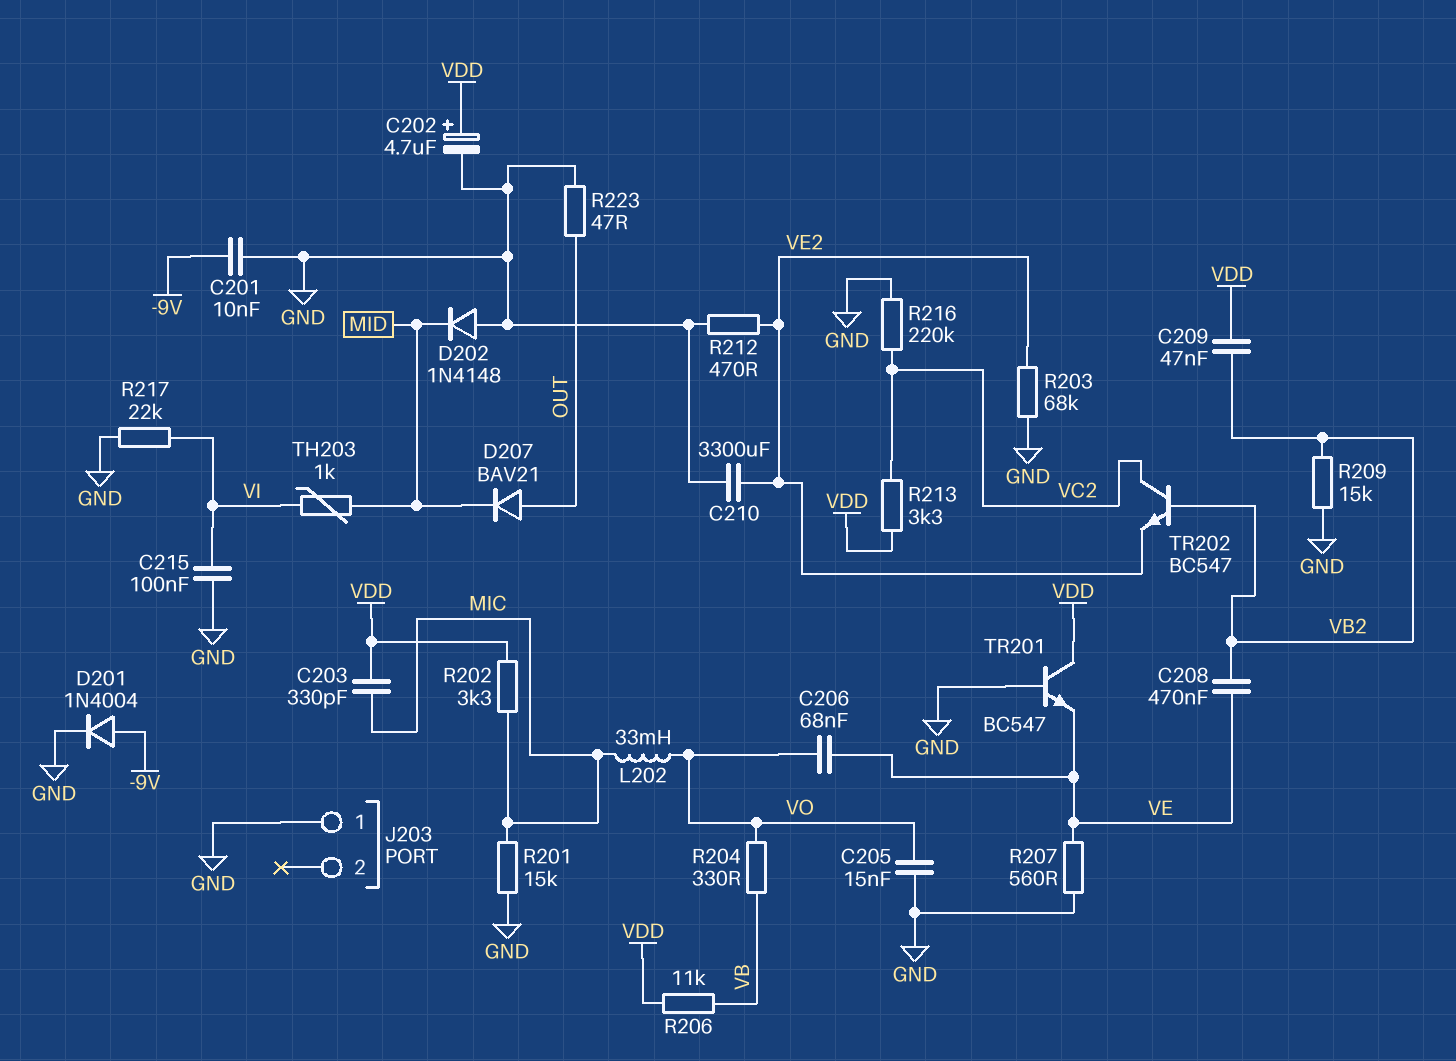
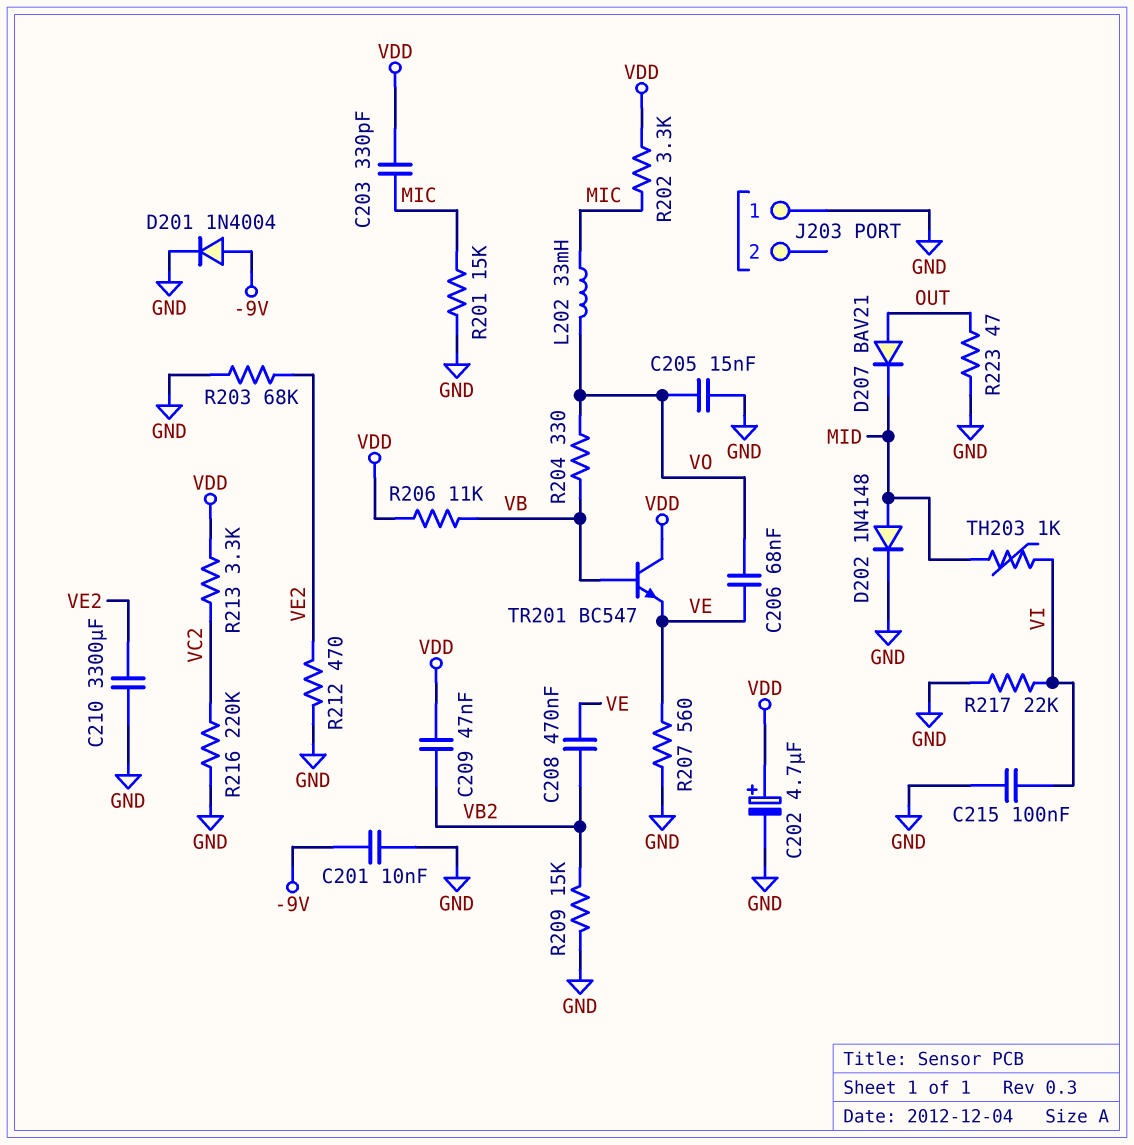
D202: diode 1N4148 (A GND, K MID) -> diode 1N4148 (A MID, K GND)
TR201: NPN BC547 (B GND, C VDD, E VE) -> NPN BC547 (B VB, C VDD, E VE)
TR202: NPN BC547 (B VB2, C VC2, E VE2) -> none

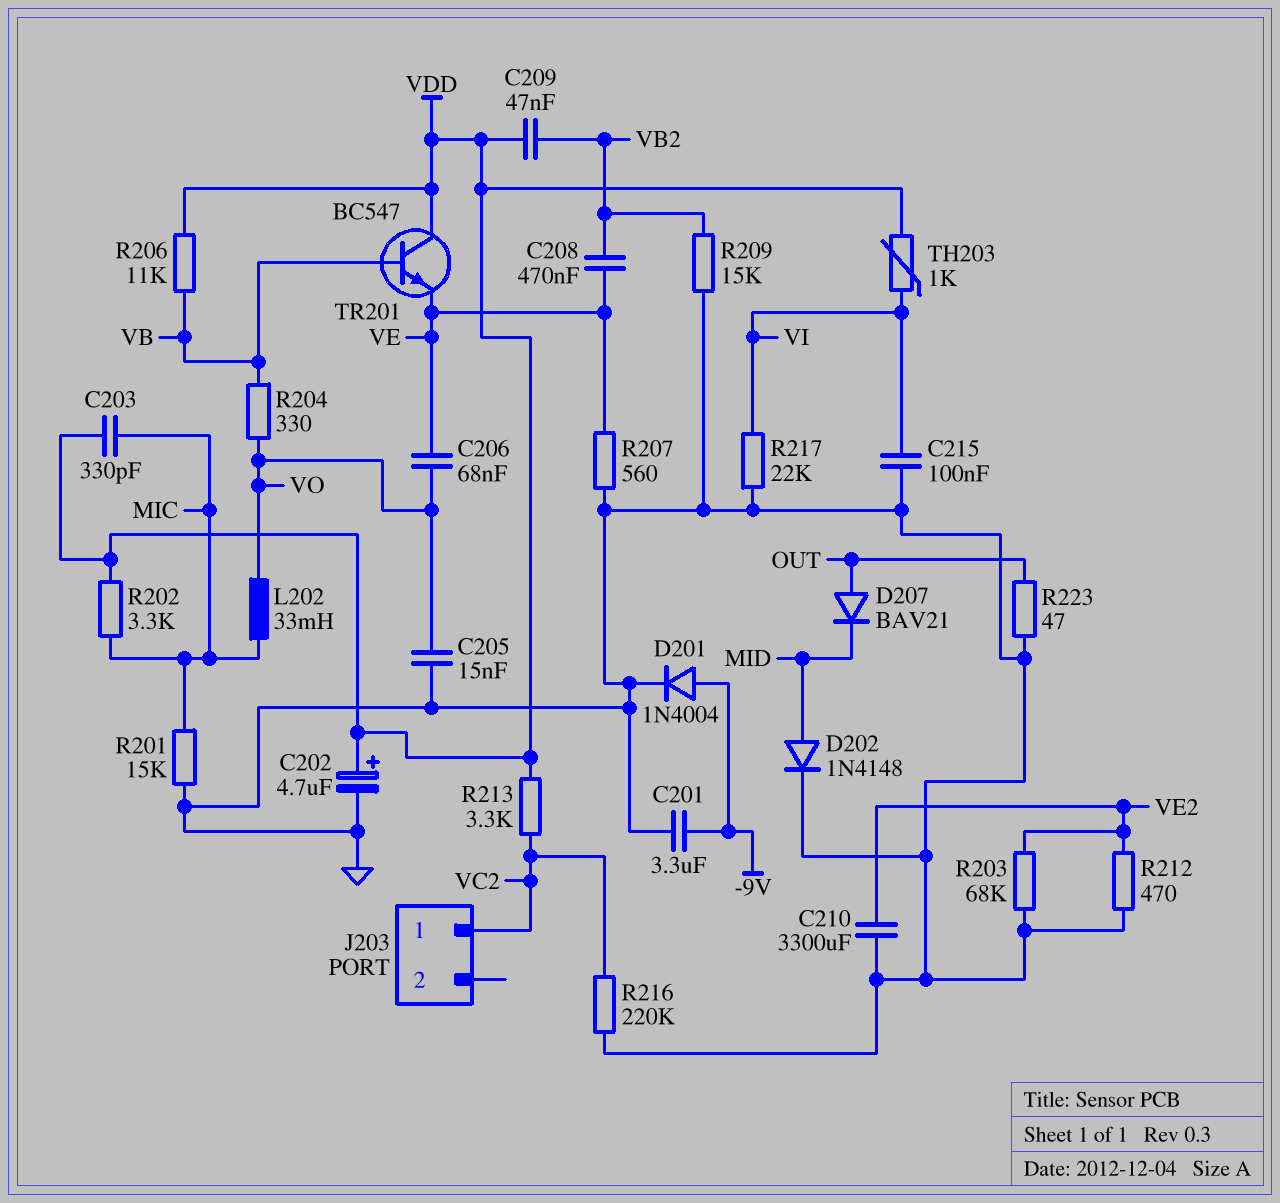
C201: 10nF (-9V, GND) -> 3.3uF (-9V, GND)
J203 pin 1: GND -> VC2
TH203: 1k (MID, VI) -> 1k (VDD, VI)

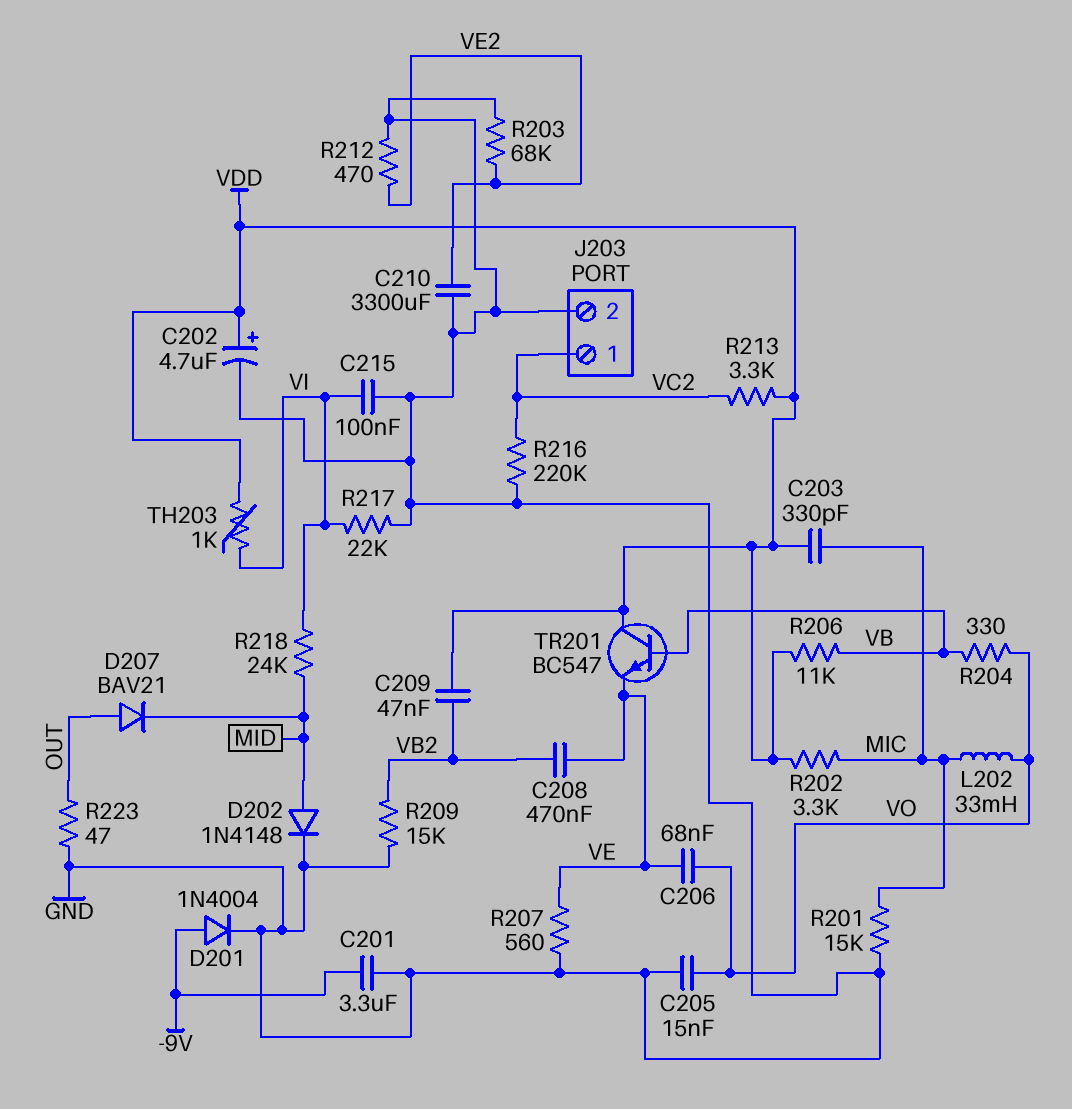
J203 pin 2: none -> GND
R218: none -> 24k (MID, VI)

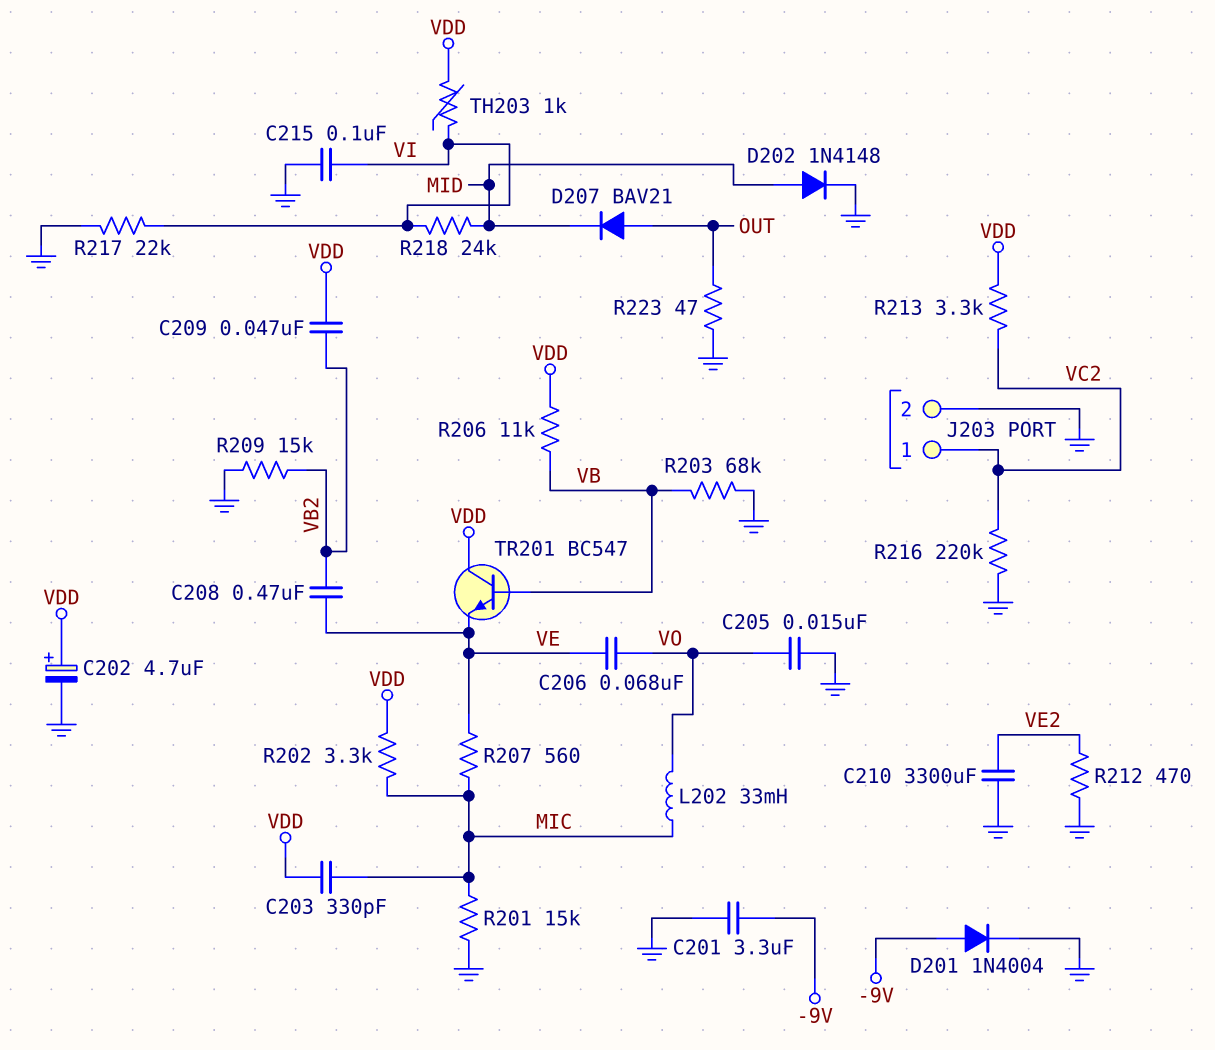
R203: 68k (GND, VE2) -> 68k (GND, VB)
R204: 330 (VB, VO) -> none
R207: 560 (GND, VE) -> 560 (MIC, VE)

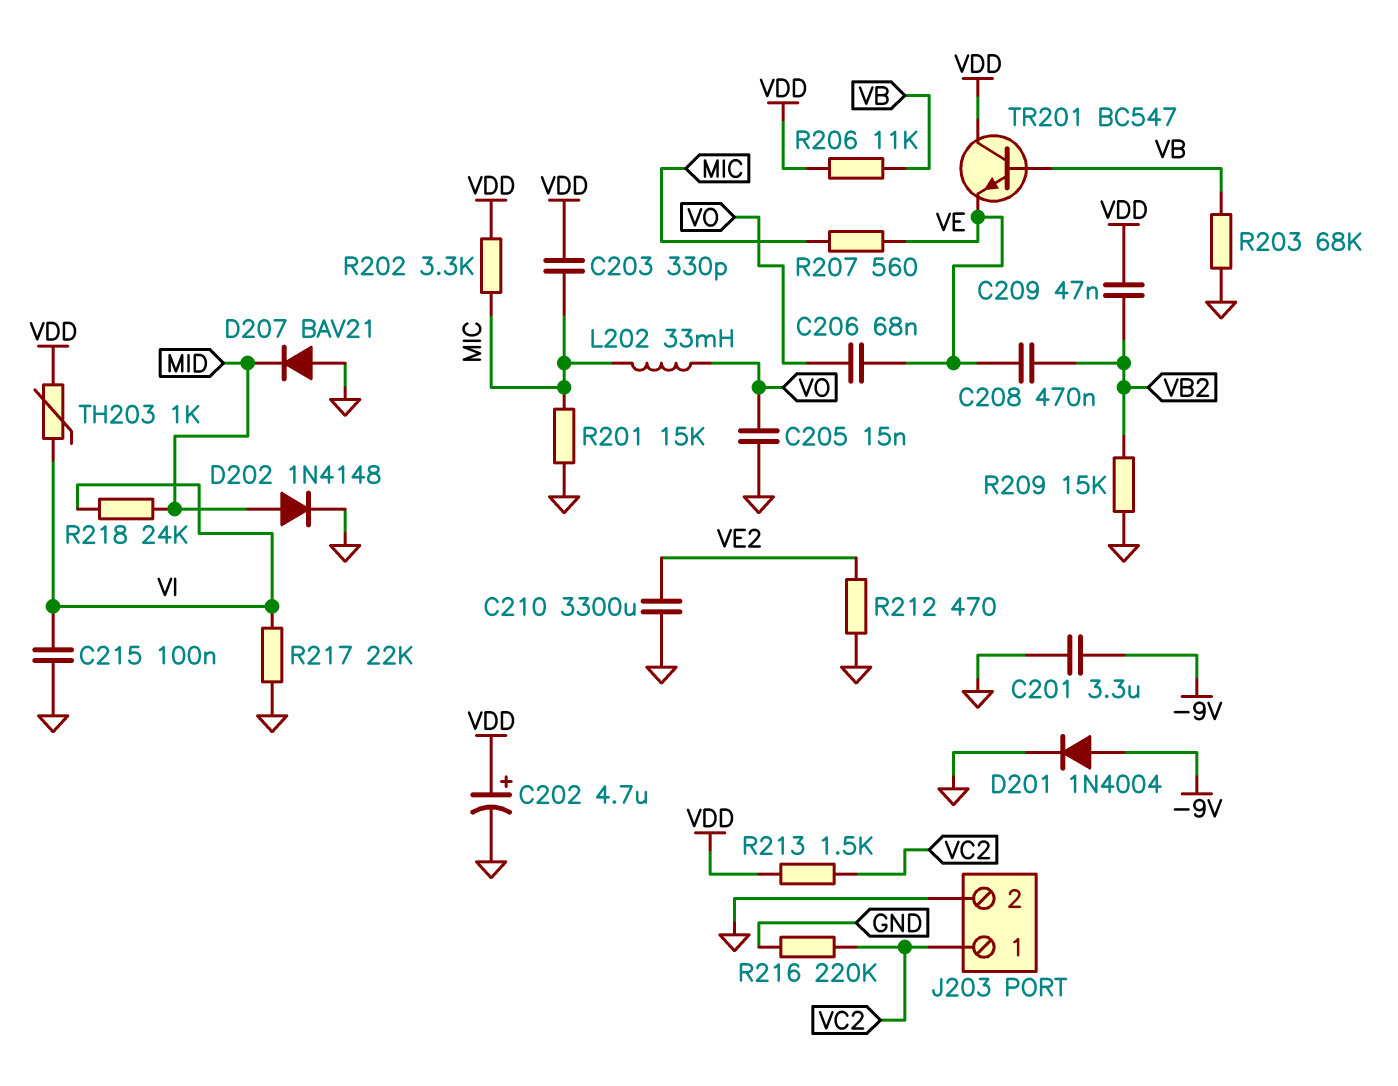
D207: diode BAV21 (A OUT, K MID) -> diode BAV21 (A GND, K MID)
R213: 3.3k (VC2, VDD) -> 1.5k (VC2, VDD)
R223: 47 (GND, OUT) -> none

